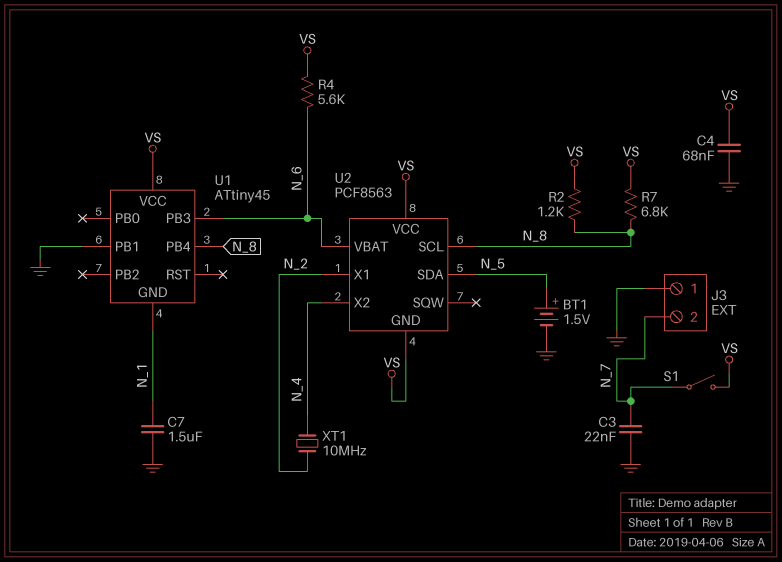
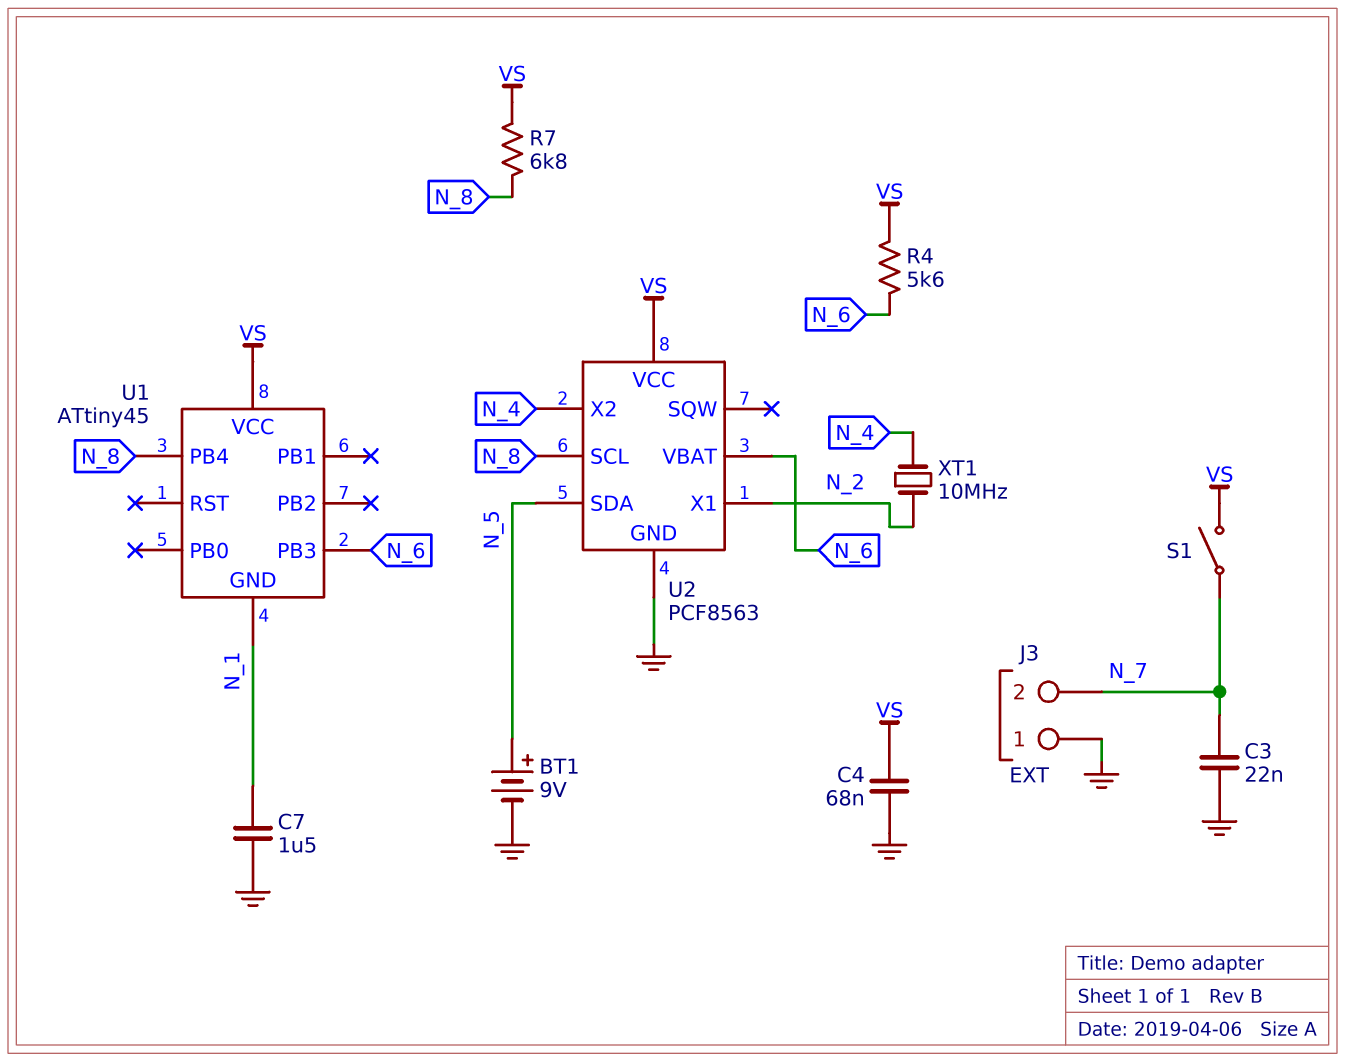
BT1: 1.5V (plus N_5, minus GND) -> 9V (plus N_5, minus GND)
R2: 1.2k (N_8, VS) -> none
U1 pin PB1: GND -> none
U2 pin GND: VS -> GND

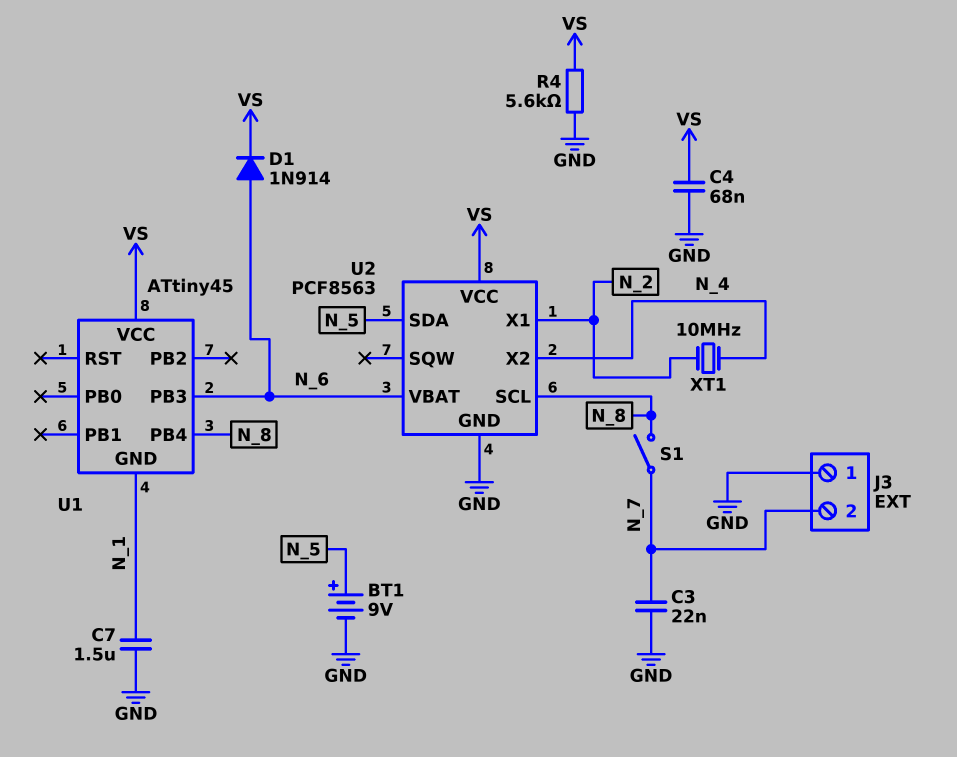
D1: none -> diode 1N914 (A N_6, K VS)
R4: 5.6k (N_6, VS) -> 5.6k (GND, VS)
R7: 6.8k (N_8, VS) -> none
S1: switch (N_7, VS) -> switch (N_7, N_8)

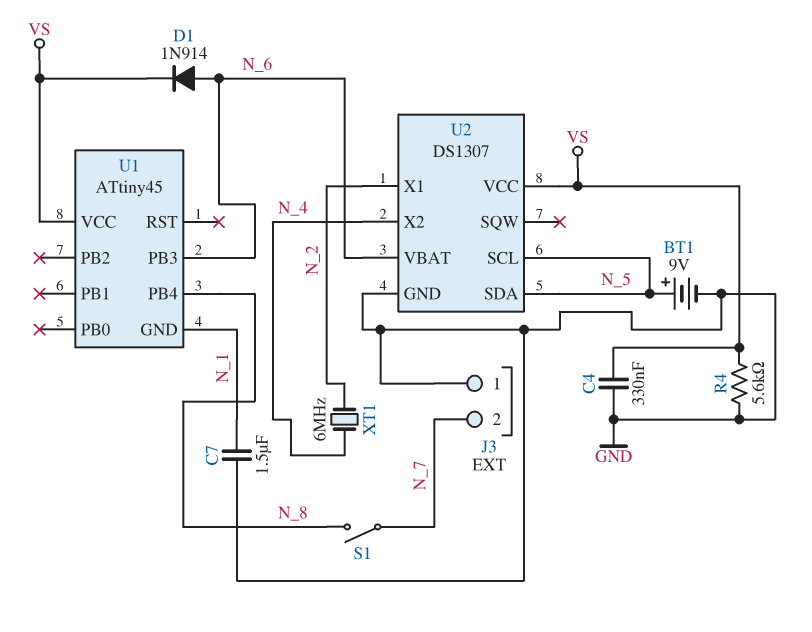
C3: 22nF (GND, N_7) -> none
C4: 68nF (GND, VS) -> 330nF (GND, VS)
U2: PCF8563 -> DS1307
U2 pin SCL: N_8 -> N_5
XT1: 10MHz (N_2, N_4) -> 6MHz (N_2, N_4)

